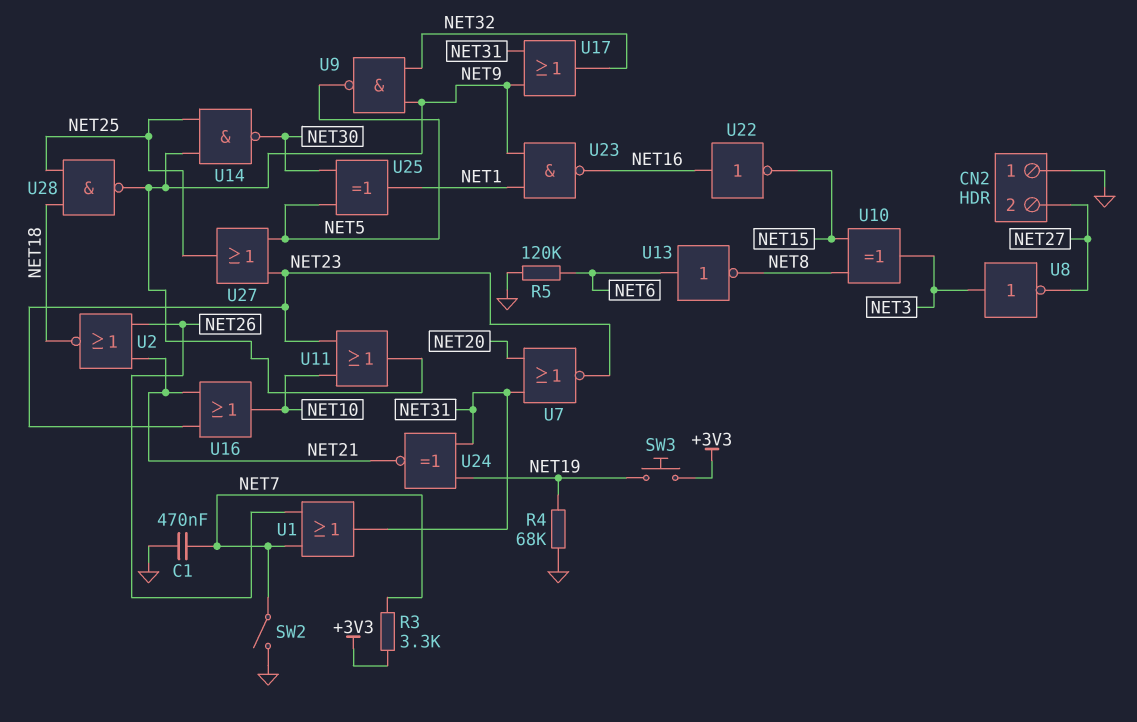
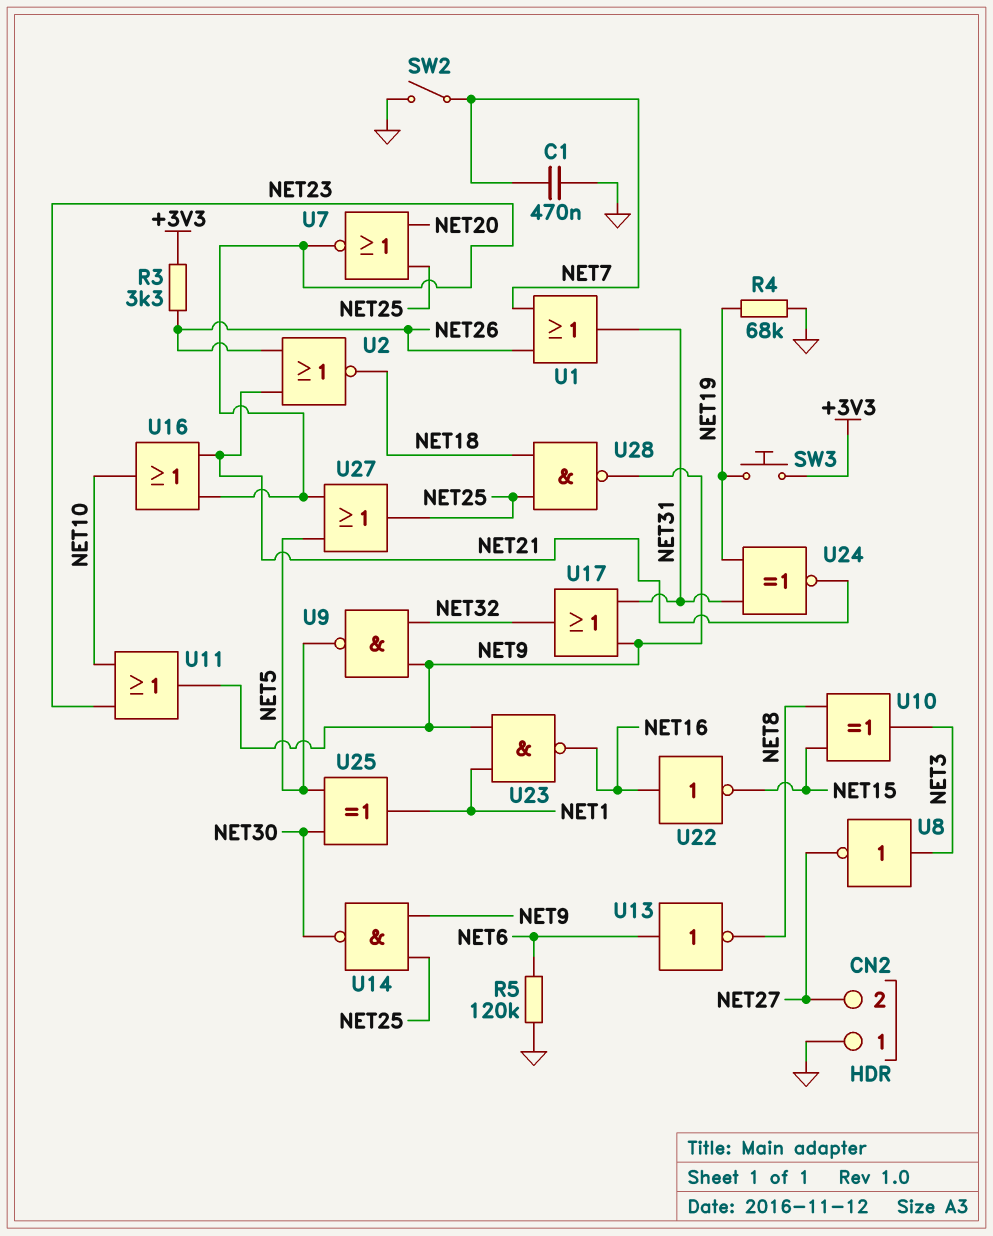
R3: 3.3k (+3V3, NET7) -> 3.3k (+3V3, NET26)
U7: NOR (in NET20, in NET31, out NET23) -> NOR (in NET20, in NET25, out NET23)

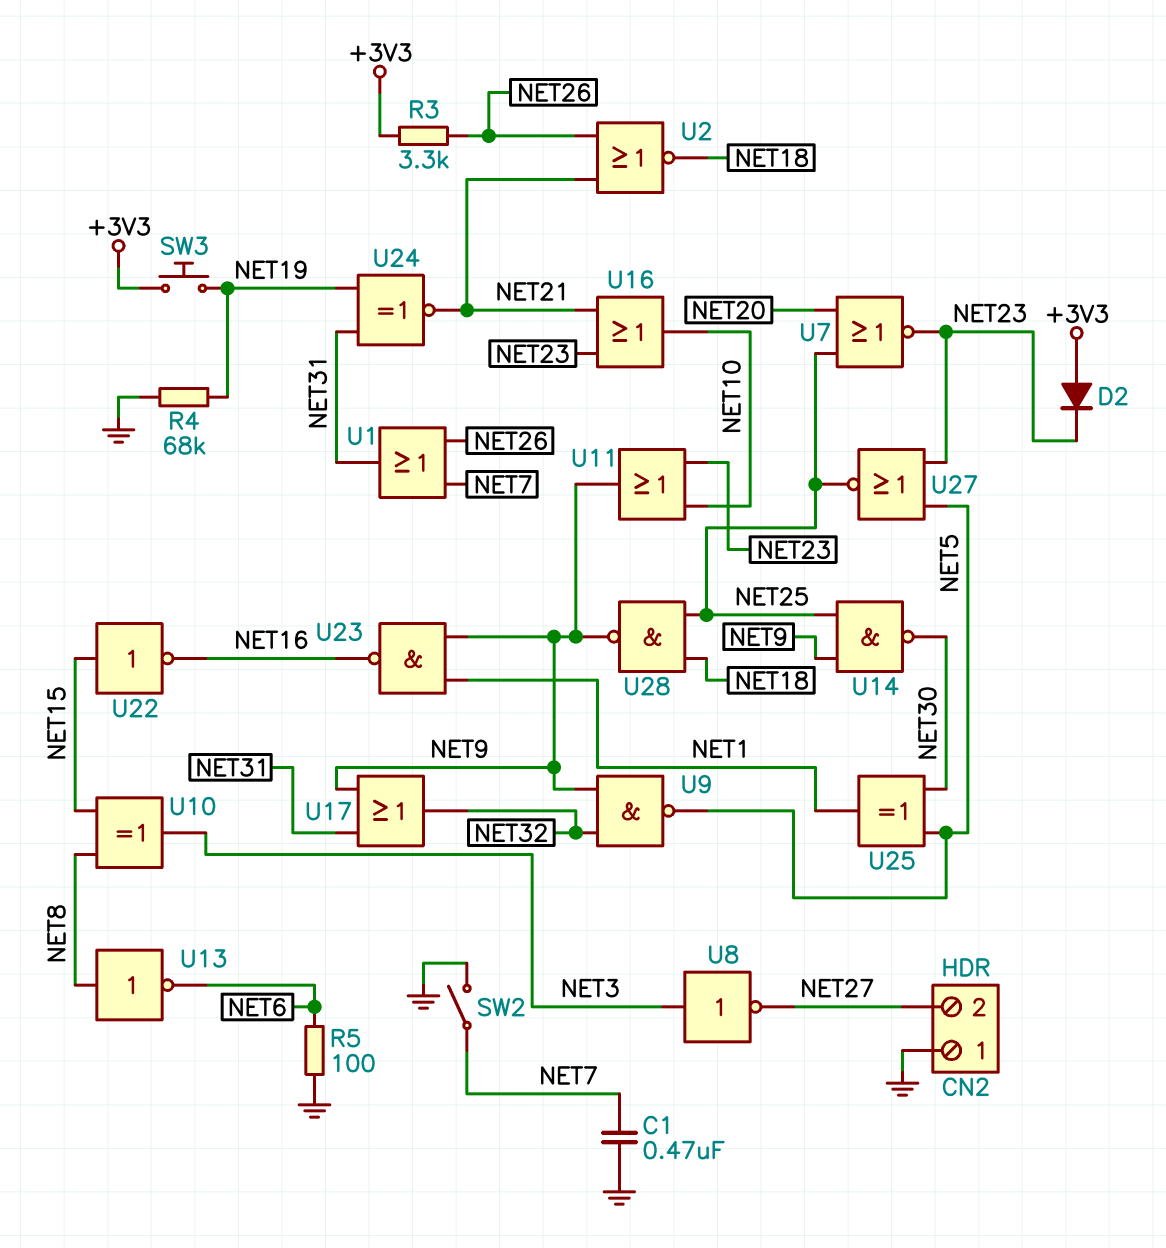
D2: none -> diode (A +3V3, K NET23)
R5: 120k (GND, NET6) -> 100 (GND, NET6)
U13: NOT (in NET6, out NET8) -> NOT (in NET8, out NET6)
U22: NOT (in NET16, out NET15) -> NOT (in NET15, out NET16)
U27: OR (in NET5, in NET23, out NET25) -> NOR (in NET5, in NET23, out NET25)

